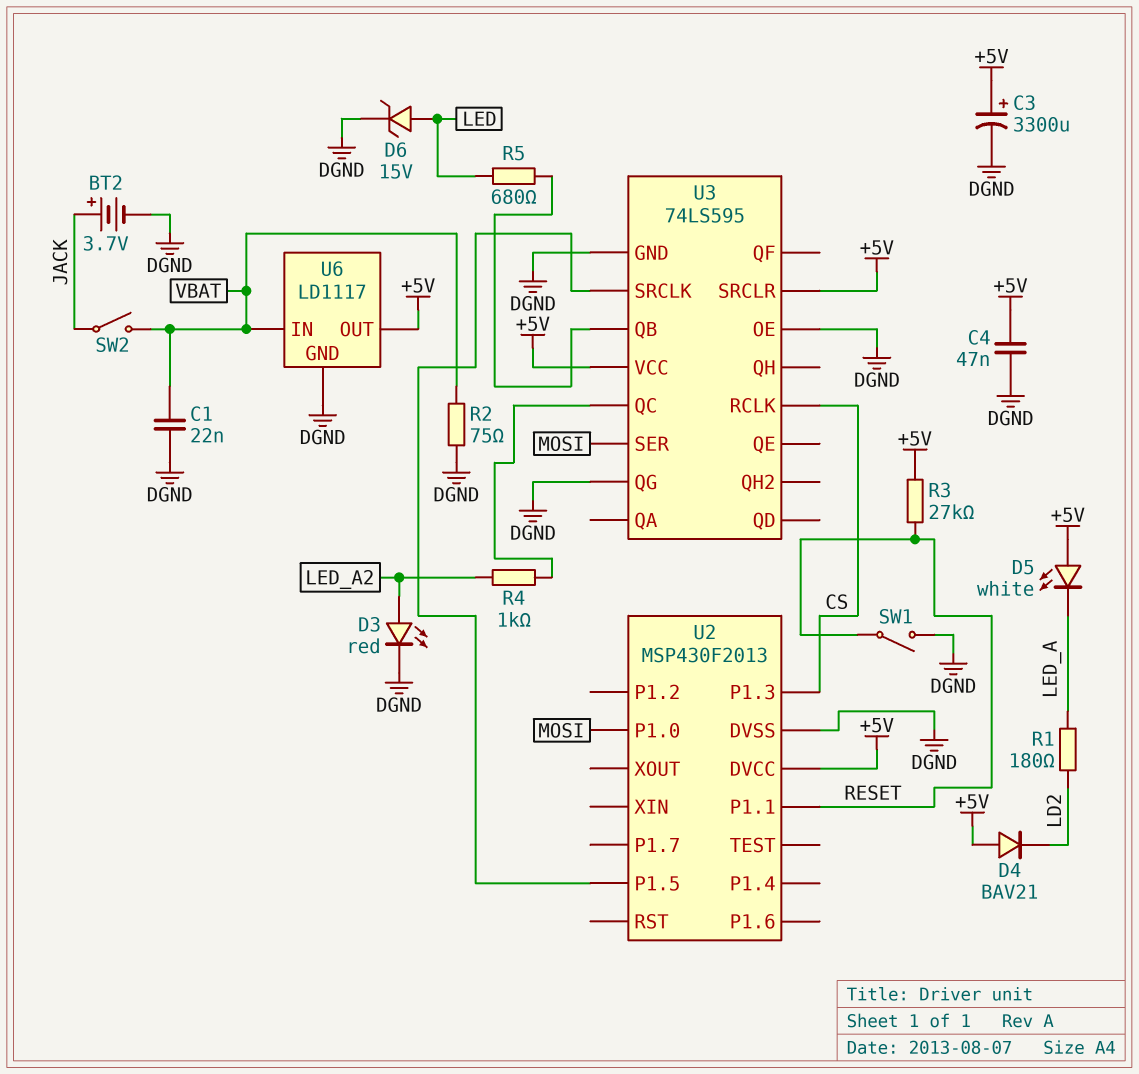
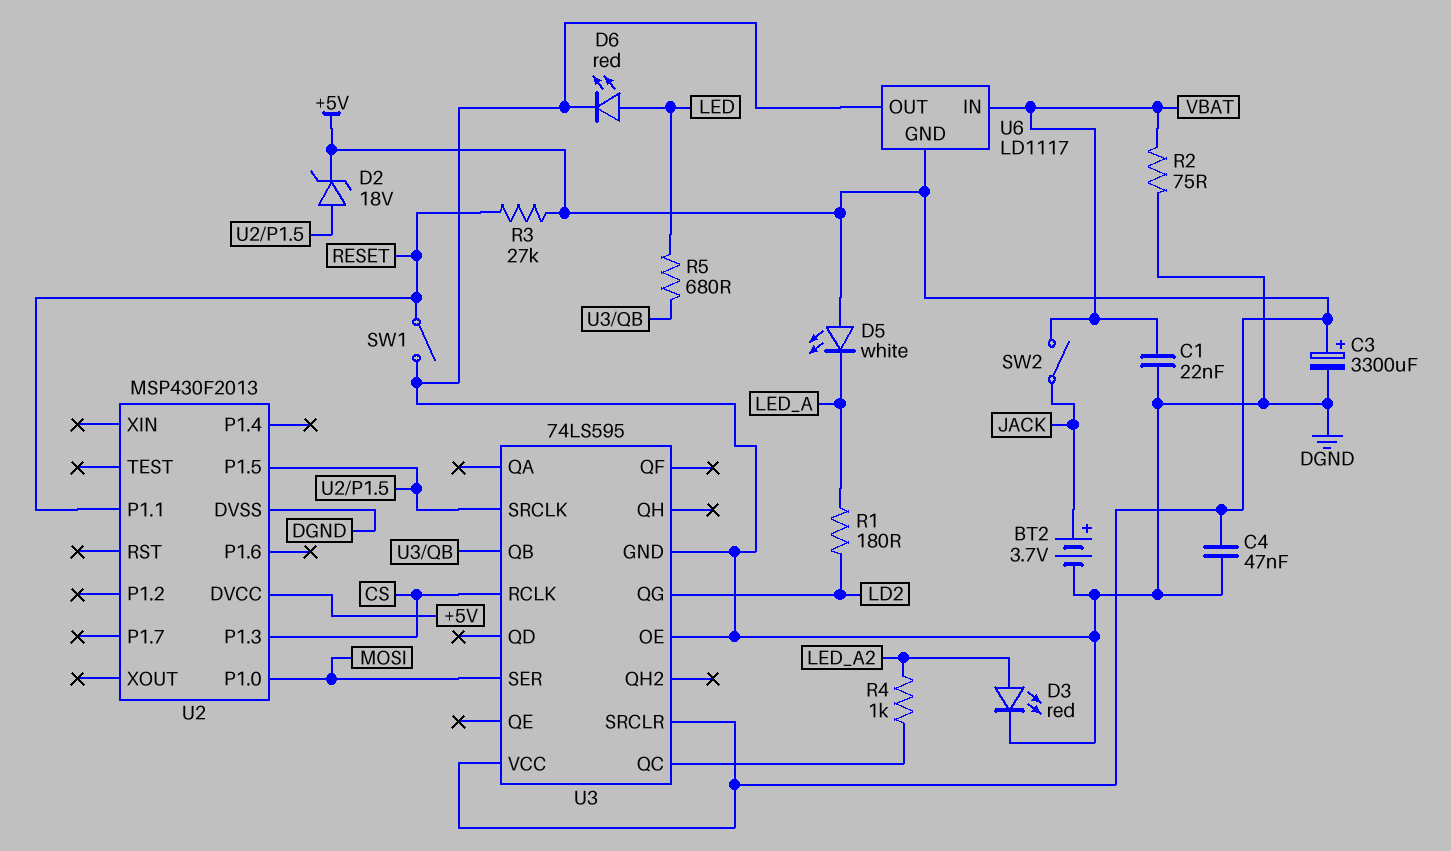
D2: none -> zener 18V (A U2/P1.5, K +5V)
D4: diode BAV21 (A +5V, K LD2) -> none
D6: zener 15V (A LED, K DGND) -> LED red (A LED, K DGND)
U3 pin QG: DGND -> LD2
U6 pin GND: DGND -> +5V
U6 pin OUT: +5V -> DGND

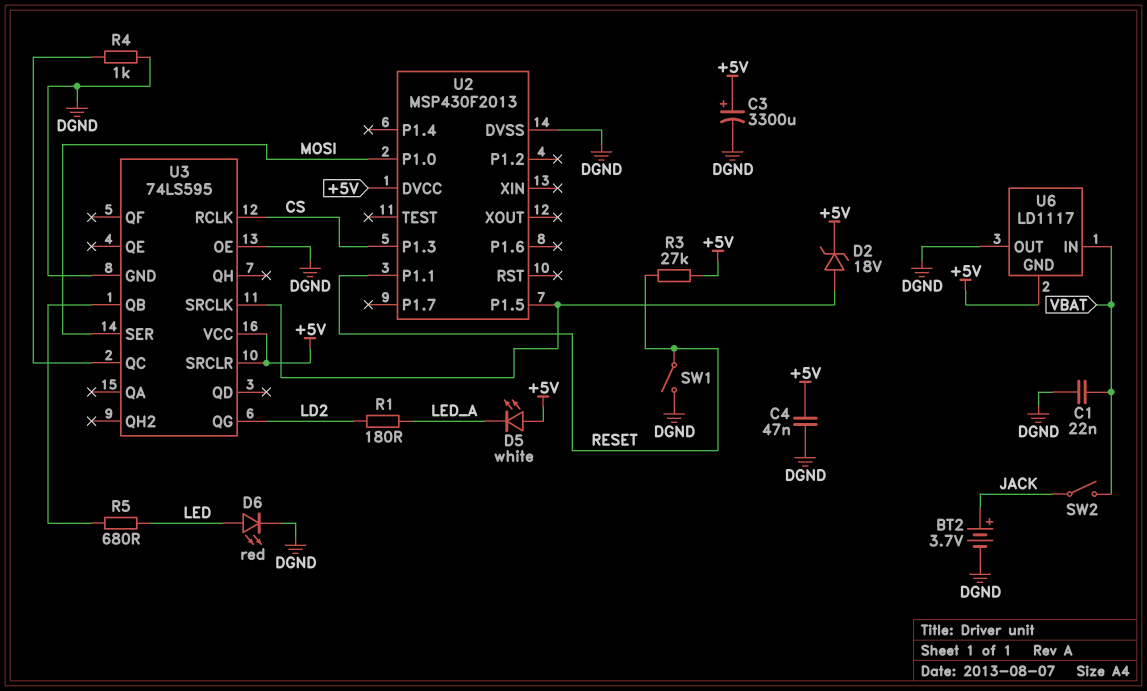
D3: LED red (A LED_A2, K DGND) -> none
R2: 75 (DGND, VBAT) -> none
R4: 1k (LED_A2, U3/QC) -> 1k (DGND, U3/QC)

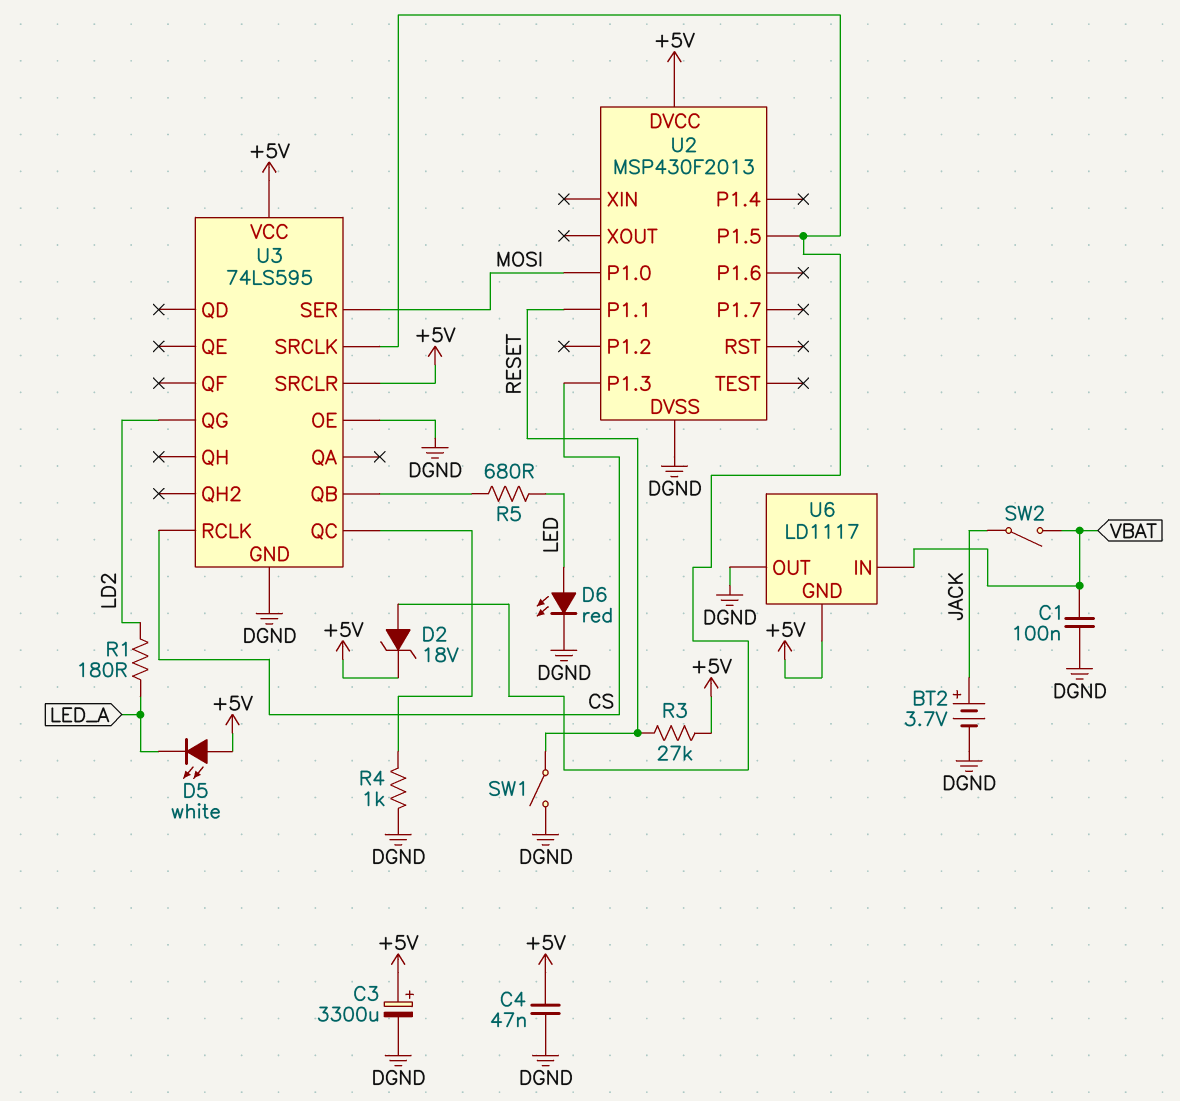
C1: 22nF (DGND, VBAT) -> 100nF (DGND, VBAT)

